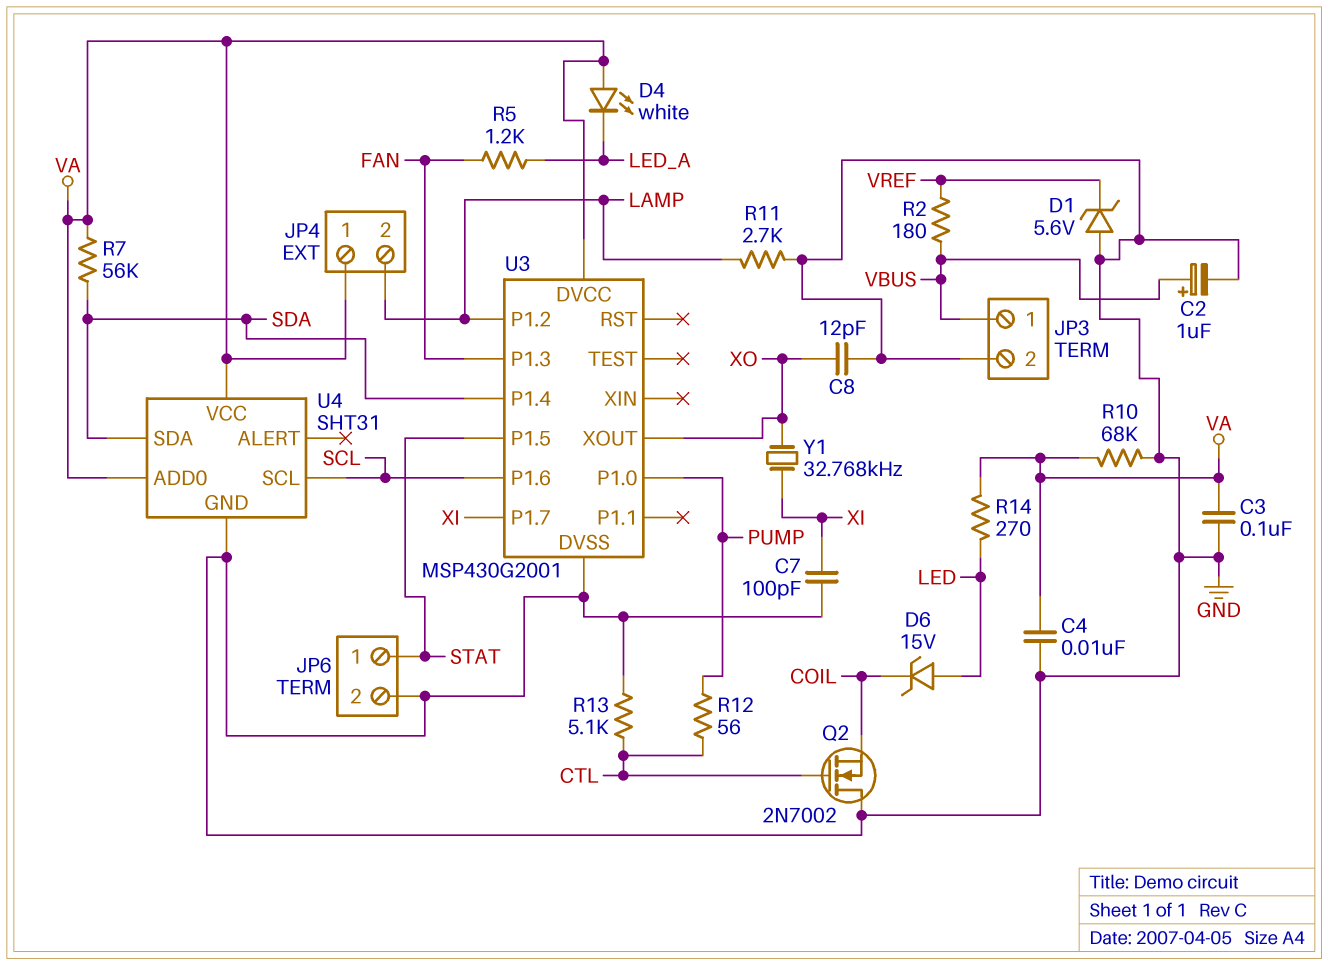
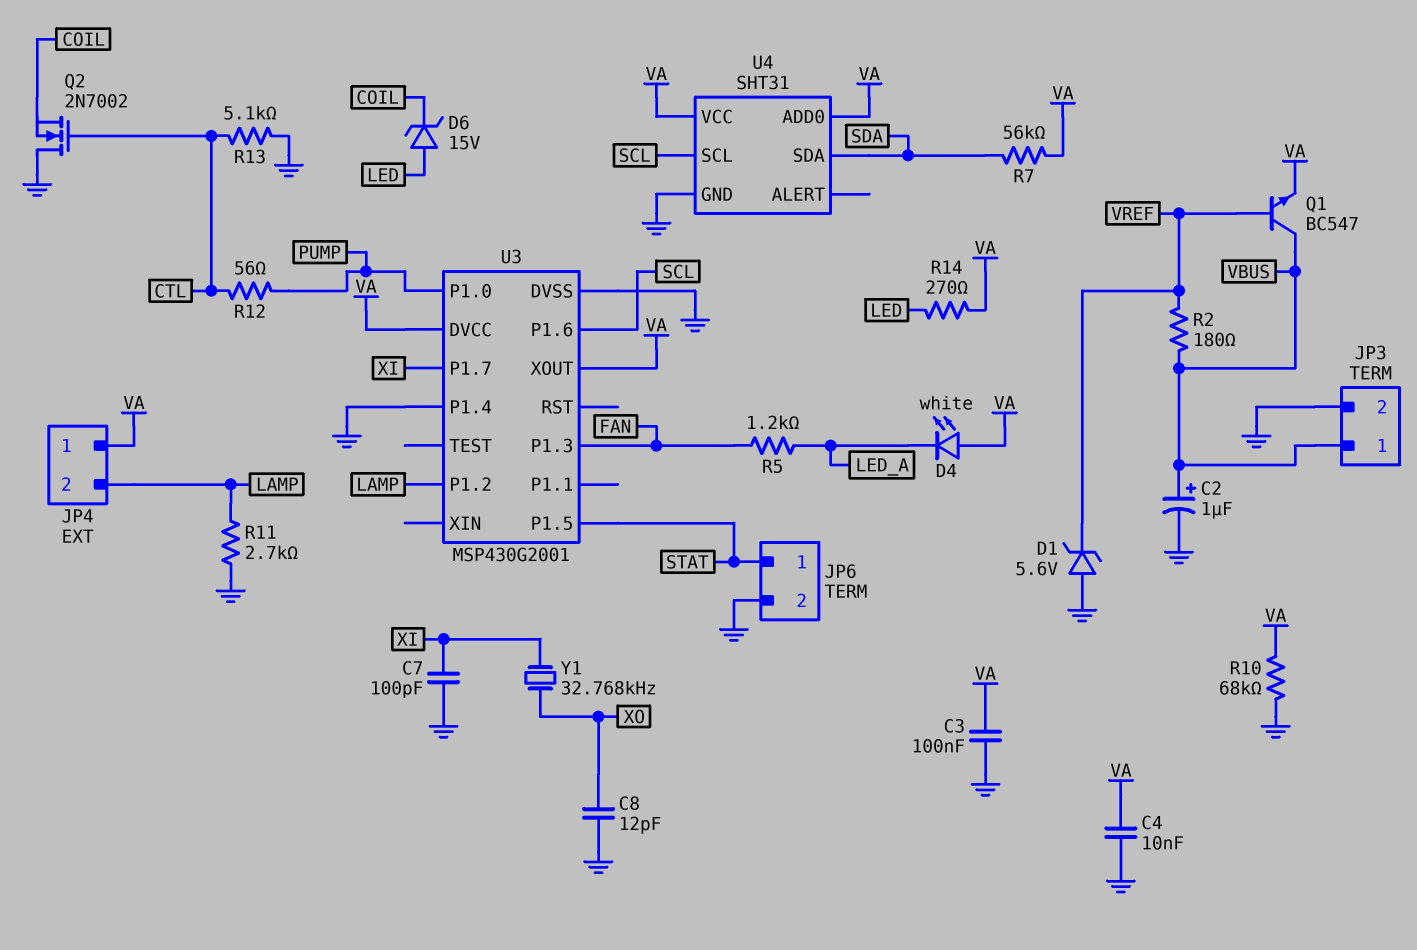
Q1: none -> NPN BC547 (B VREF, C VBUS, E VA)
U3 pin P1.4: SDA -> GND
U3 pin XOUT: XO -> VA

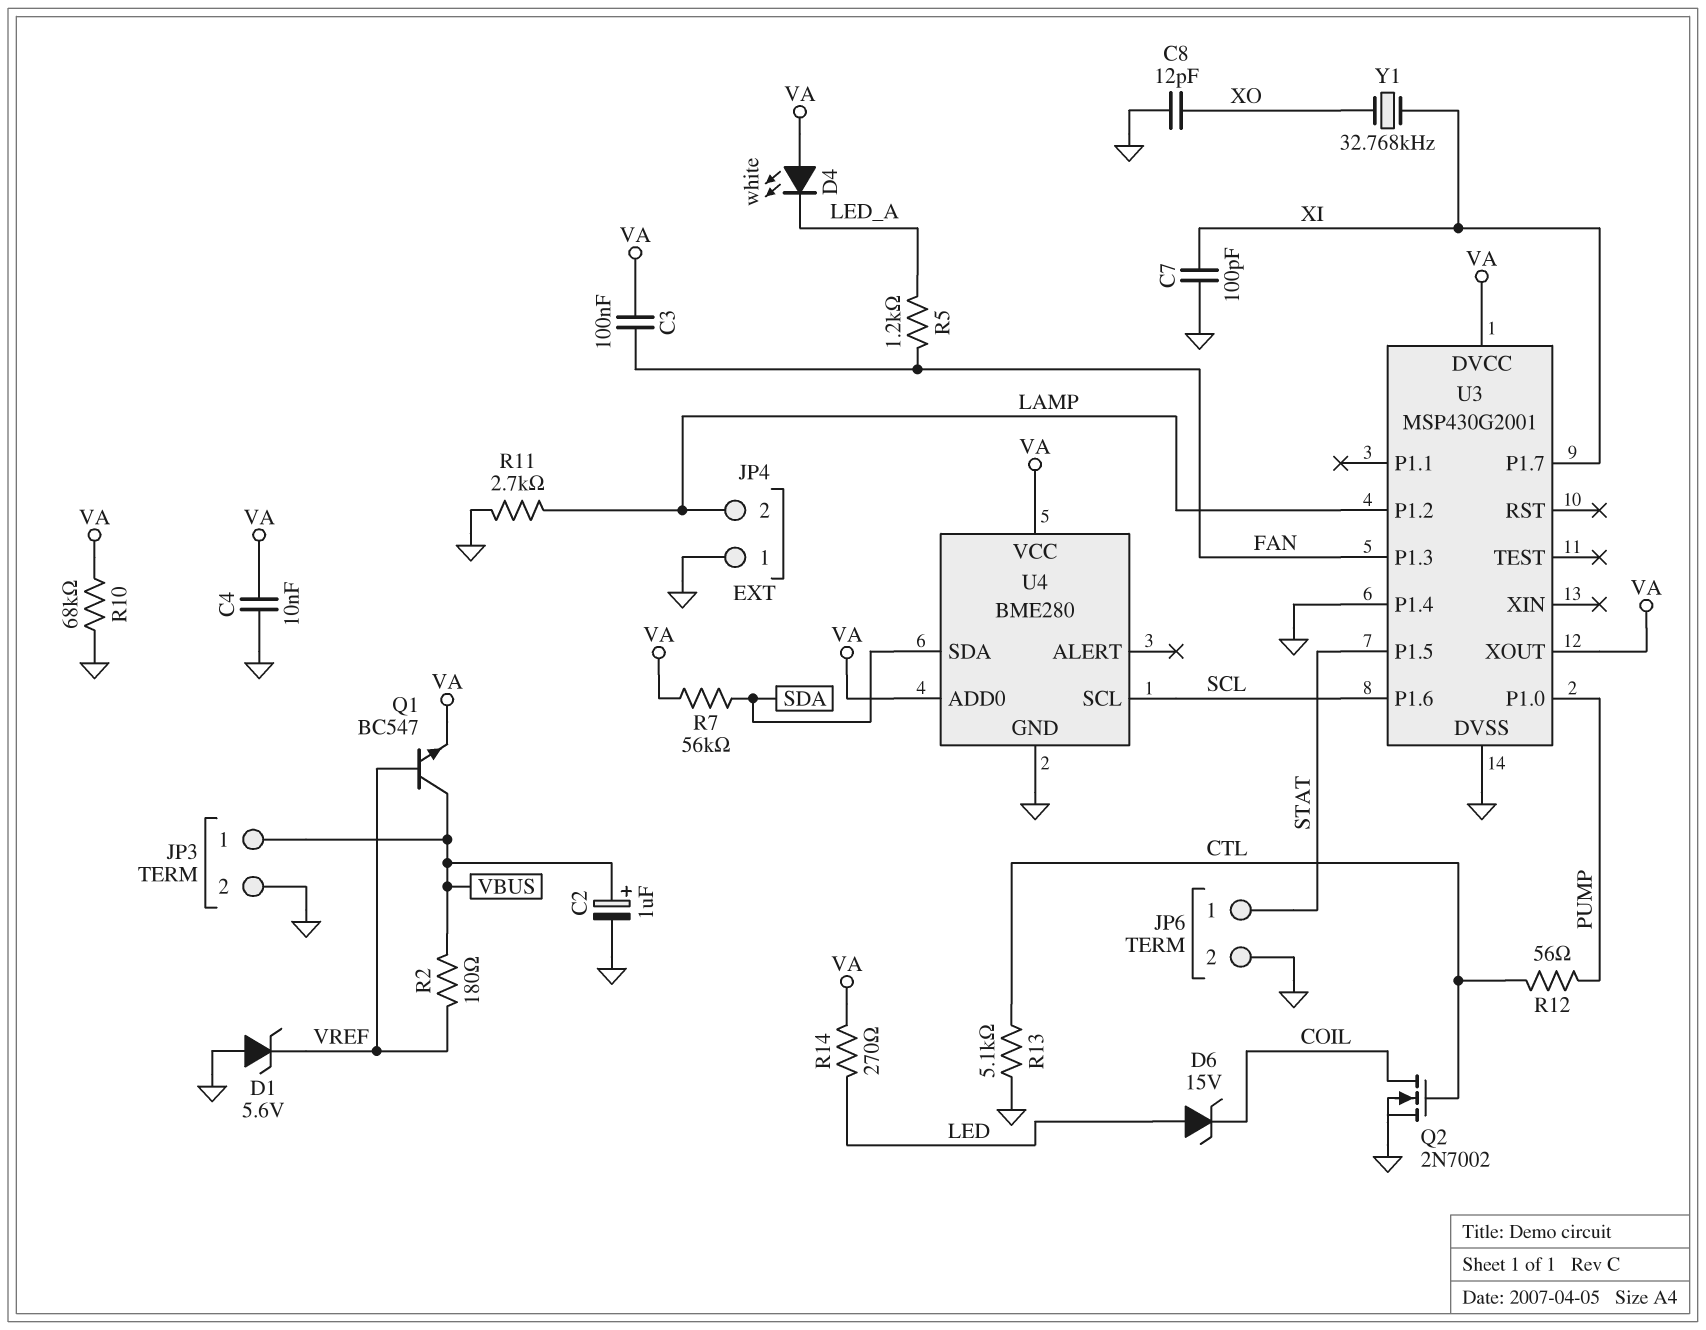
C3: 100nF (GND, VA) -> 100nF (FAN, VA)
JP4 pin 1: VA -> GND
Q2: NMOS 2N7002 (G CTL, D GND, S COIL) -> NMOS 2N7002 (G CTL, D COIL, S GND)
U4: SHT31 -> BME280

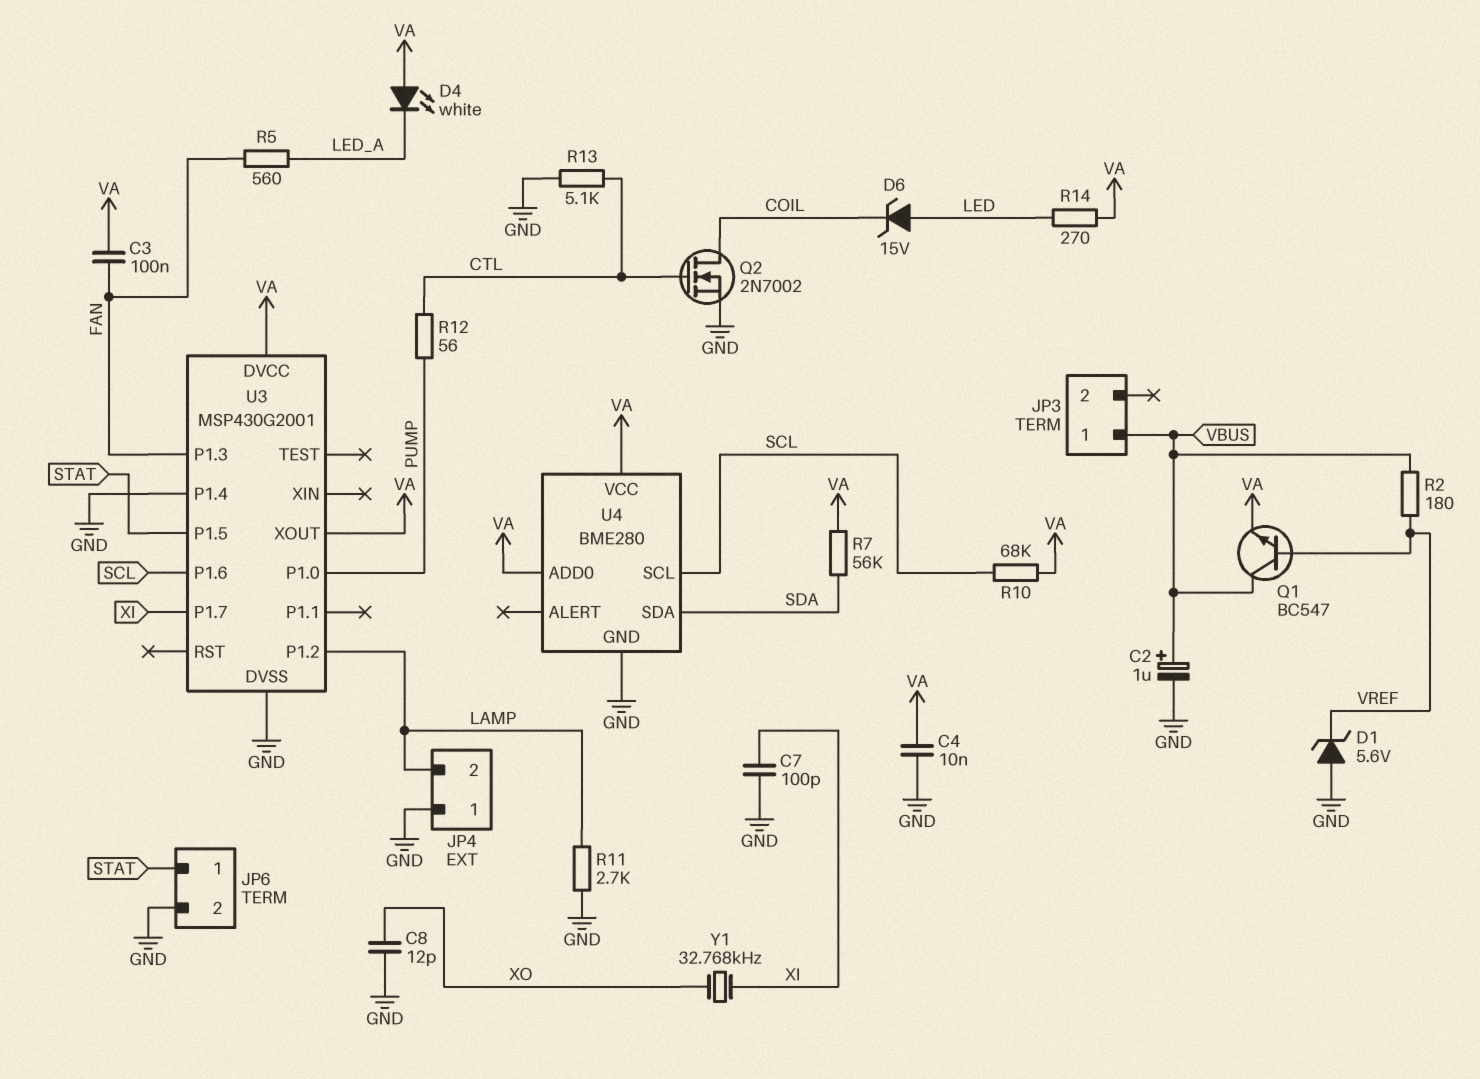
JP3 pin 2: GND -> none
R5: 1.2k (FAN, LED_A) -> 560 (FAN, LED_A)
R10: 68k (GND, VA) -> 68k (SCL, VA)

